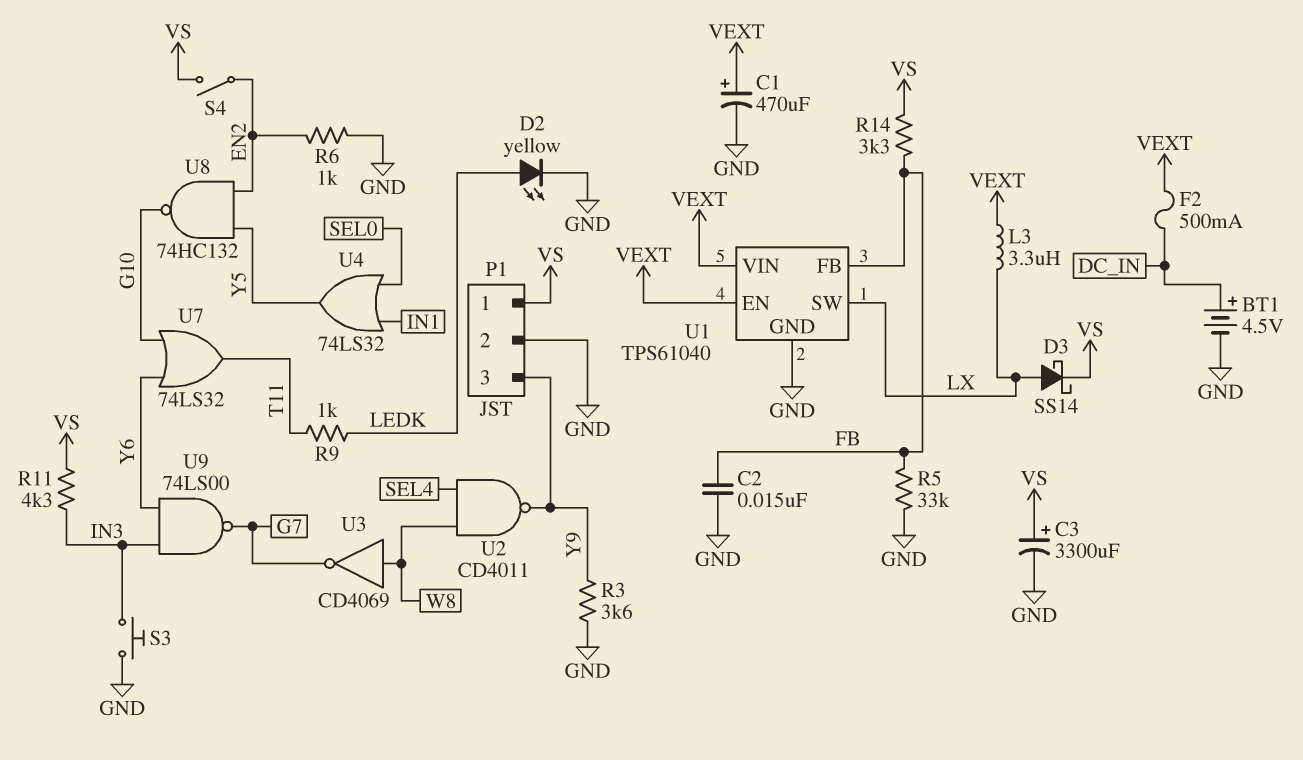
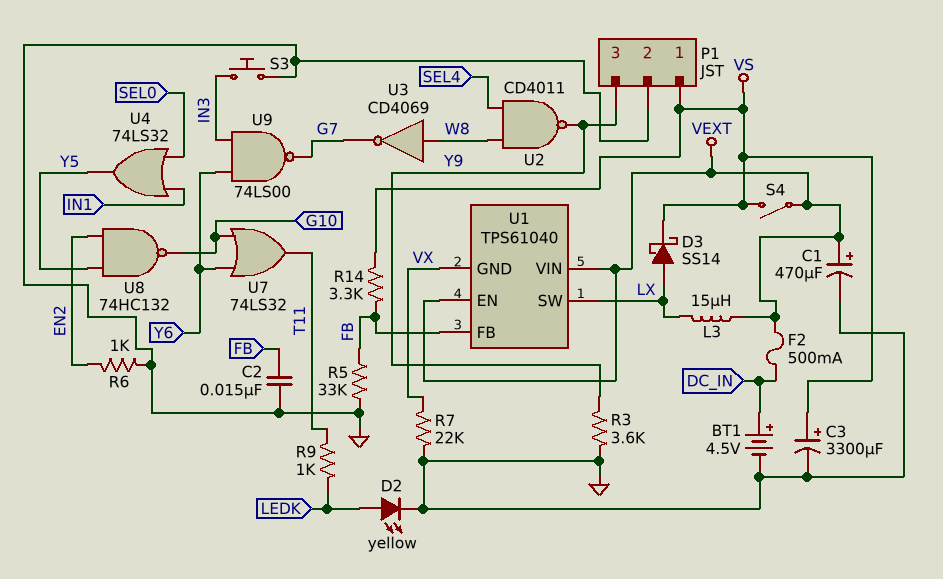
L3: 3.3uH (LX, VEXT) -> 15uH (LX, VEXT)
R7: none -> 22k (GND, VX)
R11: 4.3k (IN3, VS) -> none
S4: switch (EN2, VS) -> switch (VEXT, VS)
U1 pin GND: GND -> VX

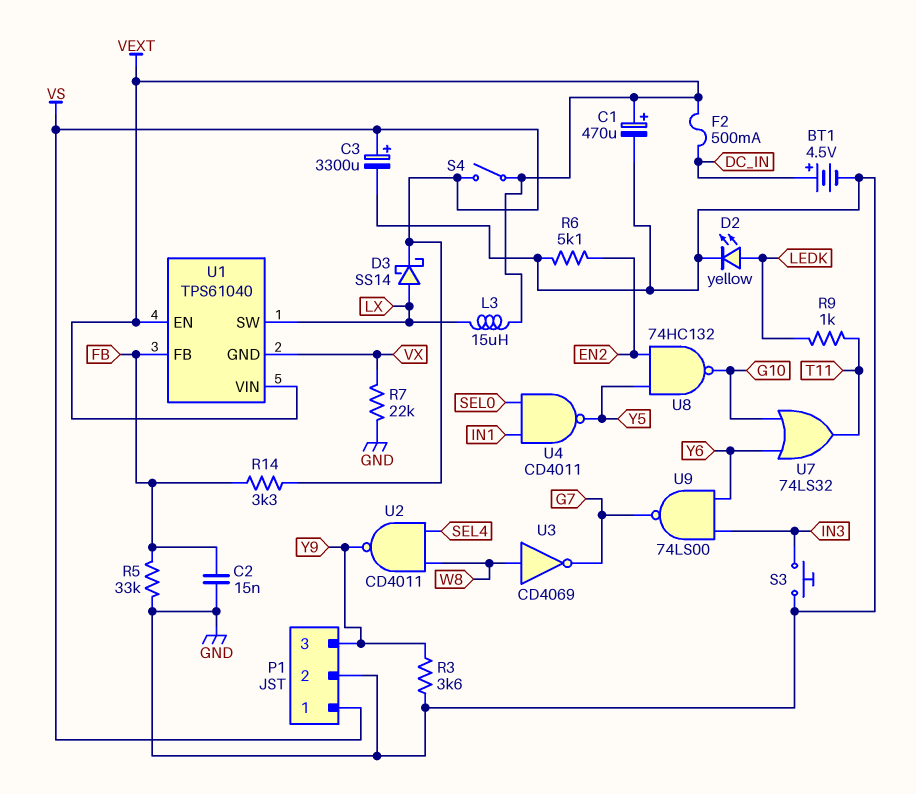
R6: 1k (EN2, GND) -> 5.1k (EN2, GND)
U4: OR 74LS32 (in IN1, in SEL0, out Y5) -> NAND CD4011 (in IN1, in SEL0, out Y5)

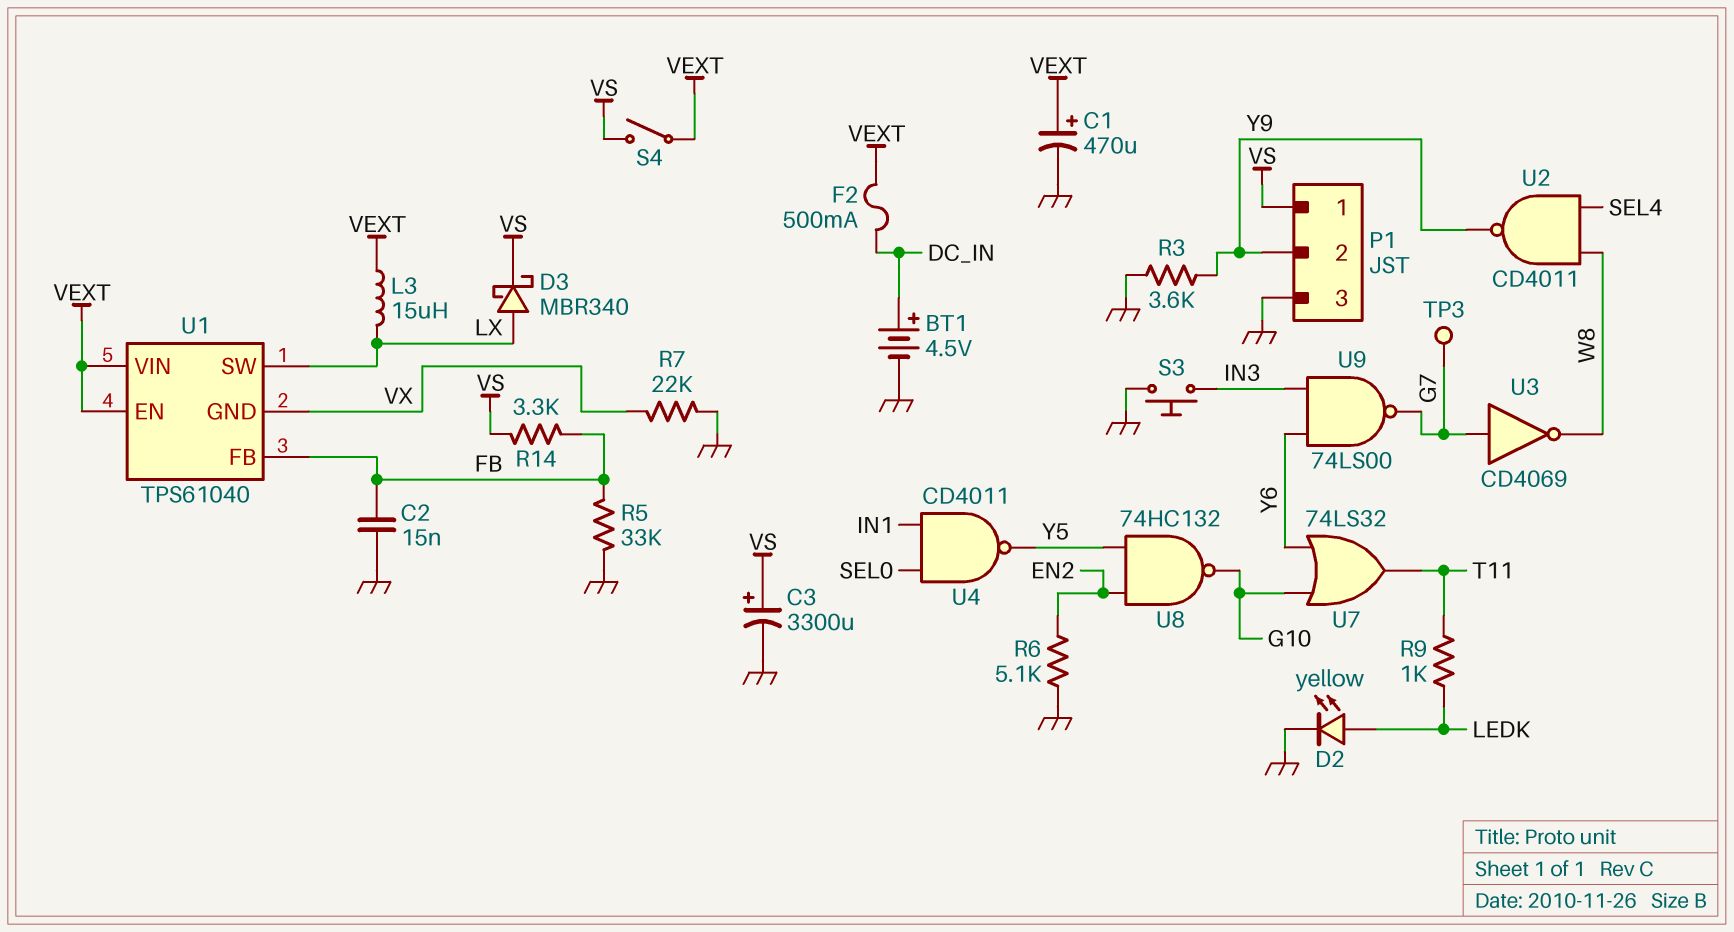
D3: schottky SS14 (A LX, K VS) -> schottky MBR340 (A LX, K VS)
P1 pin 2: GND -> Y9
P1 pin 3: Y9 -> GND
TP3: none -> test point (G7)
U3: NOT CD4069 (in W8, out G7) -> NOT CD4069 (in G7, out W8)

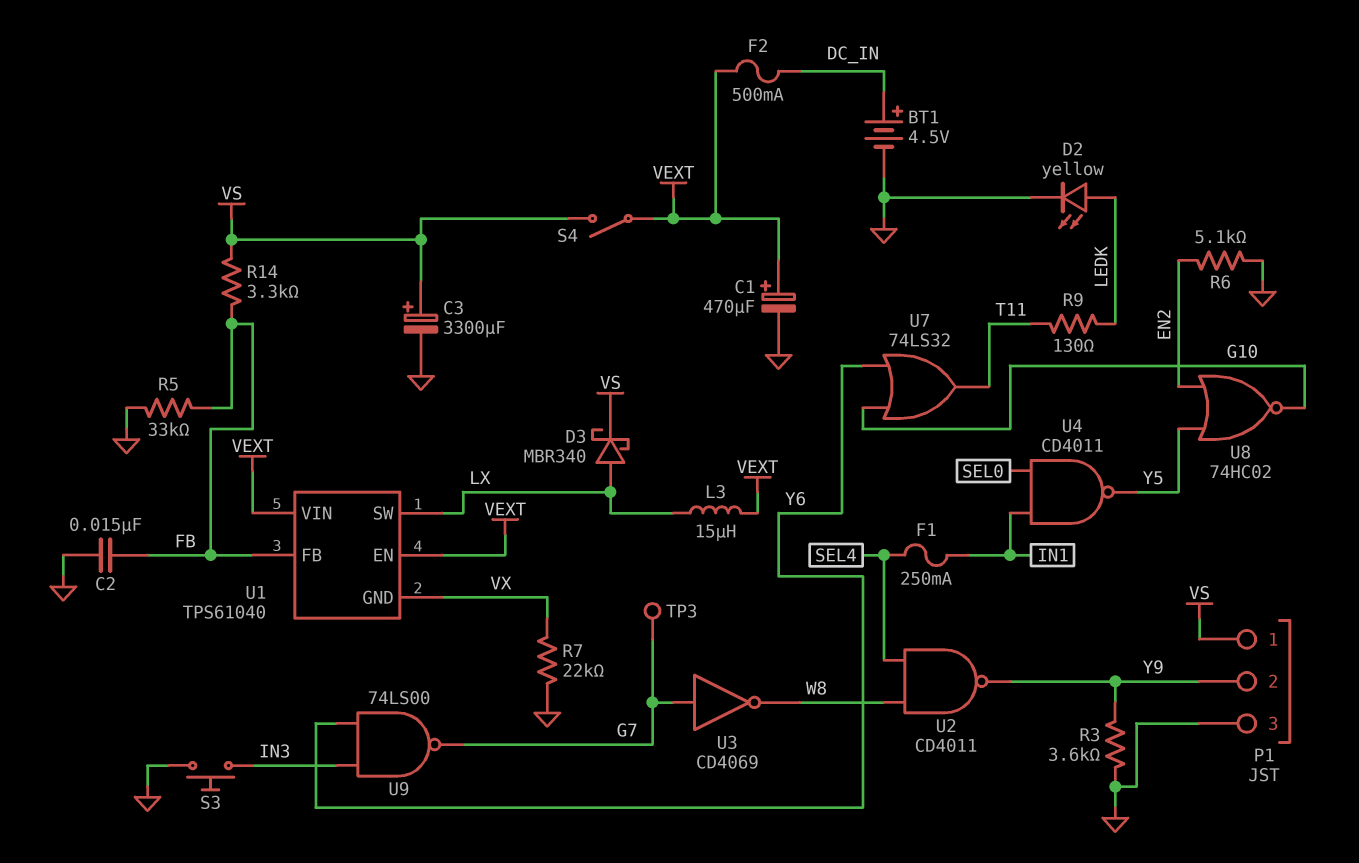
F1: none -> 250mA (IN1, SEL4)
R9: 1k (LEDK, T11) -> 130 (LEDK, T11)
U8: NAND 74HC132 (in EN2, in Y5, out G10) -> NOR 74HC02 (in EN2, in Y5, out G10)

